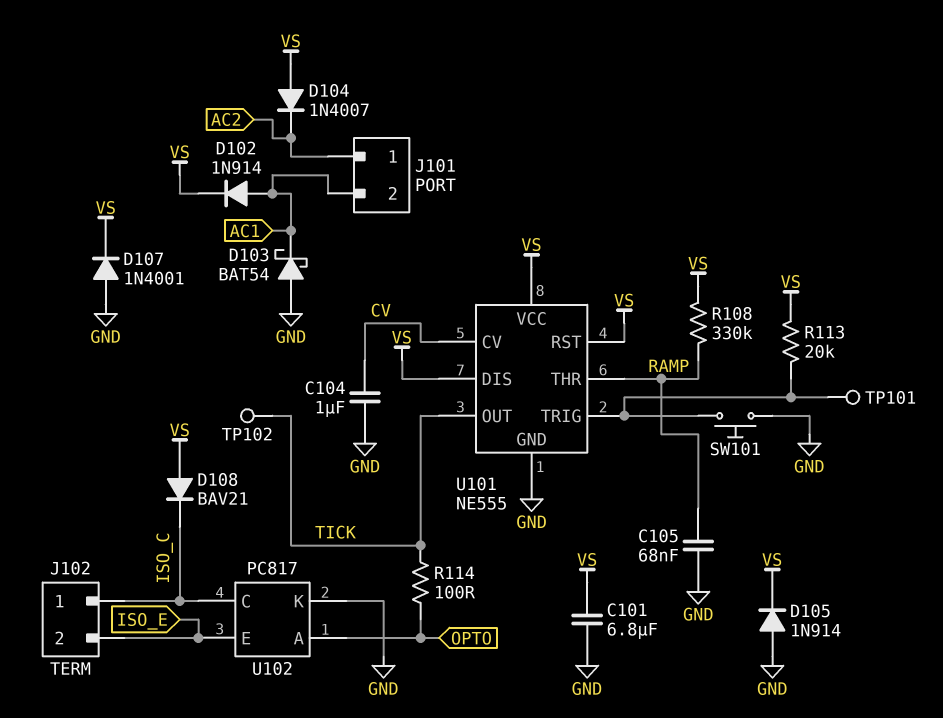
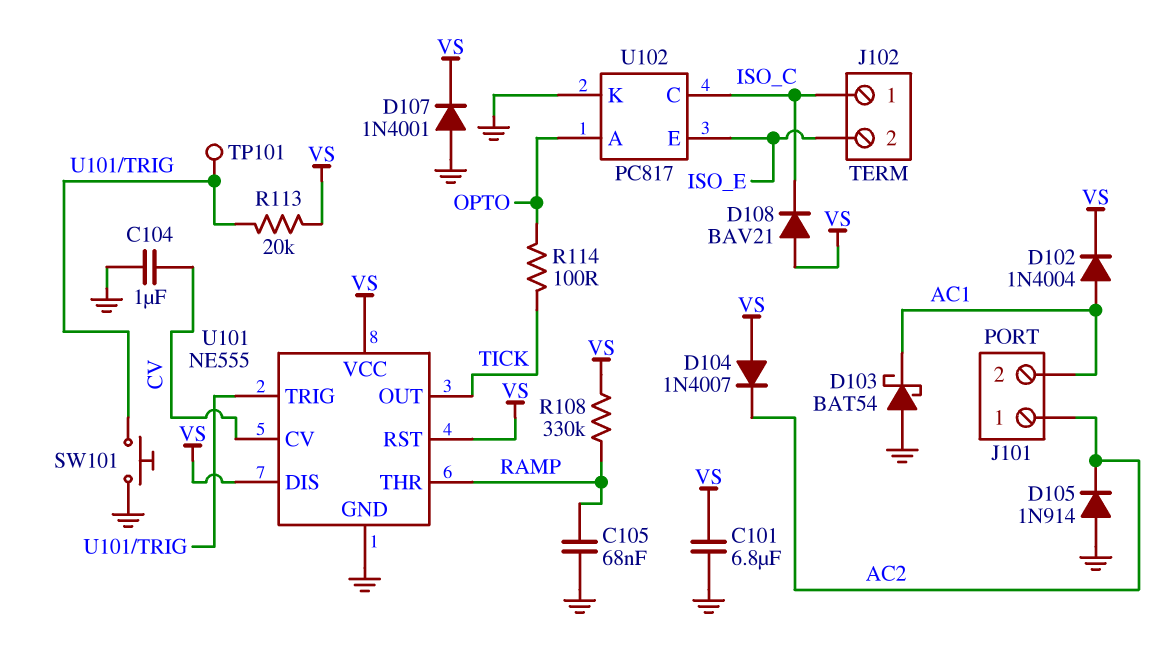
D102: diode 1N914 (A AC1, K VS) -> diode 1N4004 (A AC1, K VS)
D105: diode 1N914 (A GND, K VS) -> diode 1N914 (A GND, K AC2)
TP102: test point (TICK) -> none

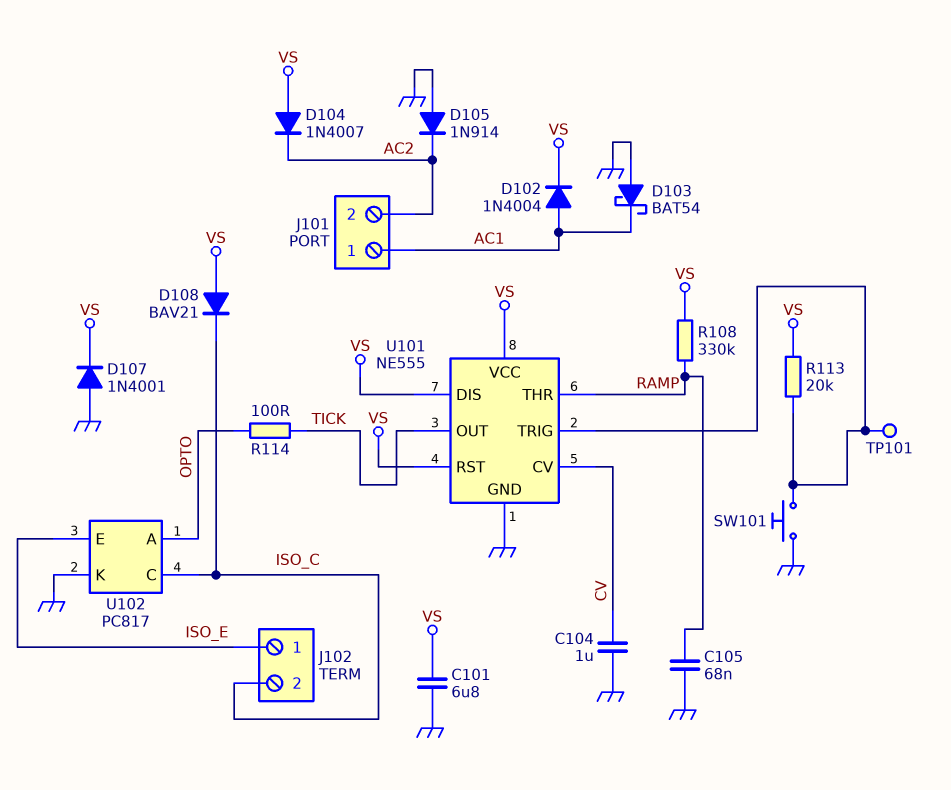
J101 pin 1: AC2 -> AC1
J101 pin 2: AC1 -> AC2
J102 pin 1: ISO_C -> ISO_E
J102 pin 2: ISO_E -> ISO_C

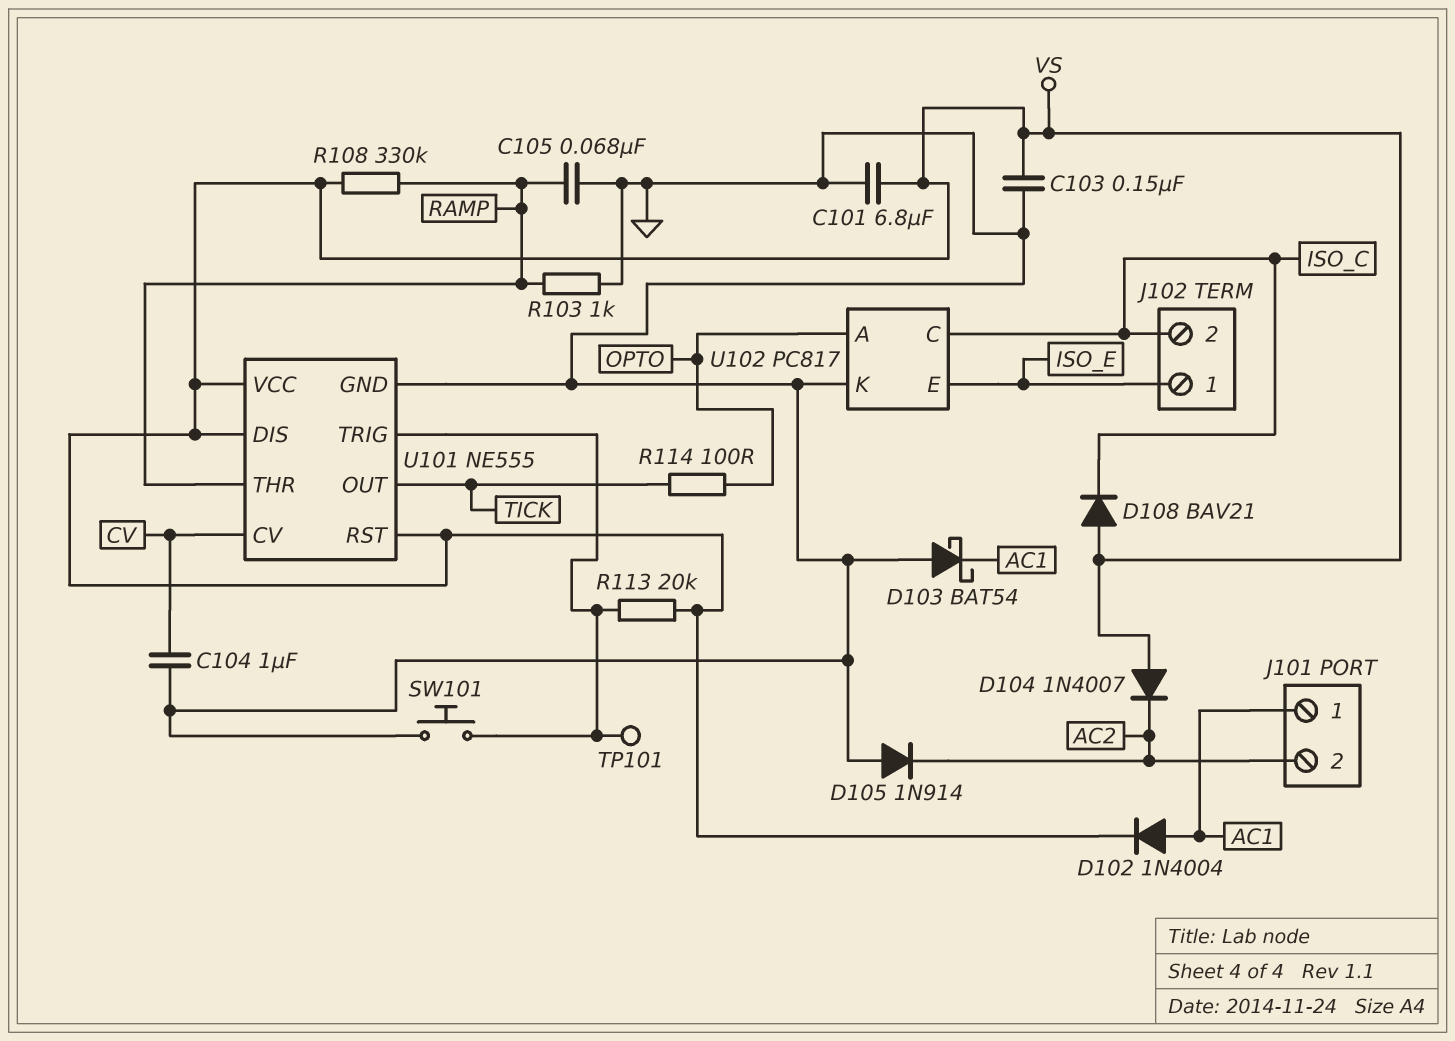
C103: none -> 150nF (GND, VS)
D107: diode 1N4001 (A GND, K VS) -> none
R103: none -> 1k (GND, RAMP)

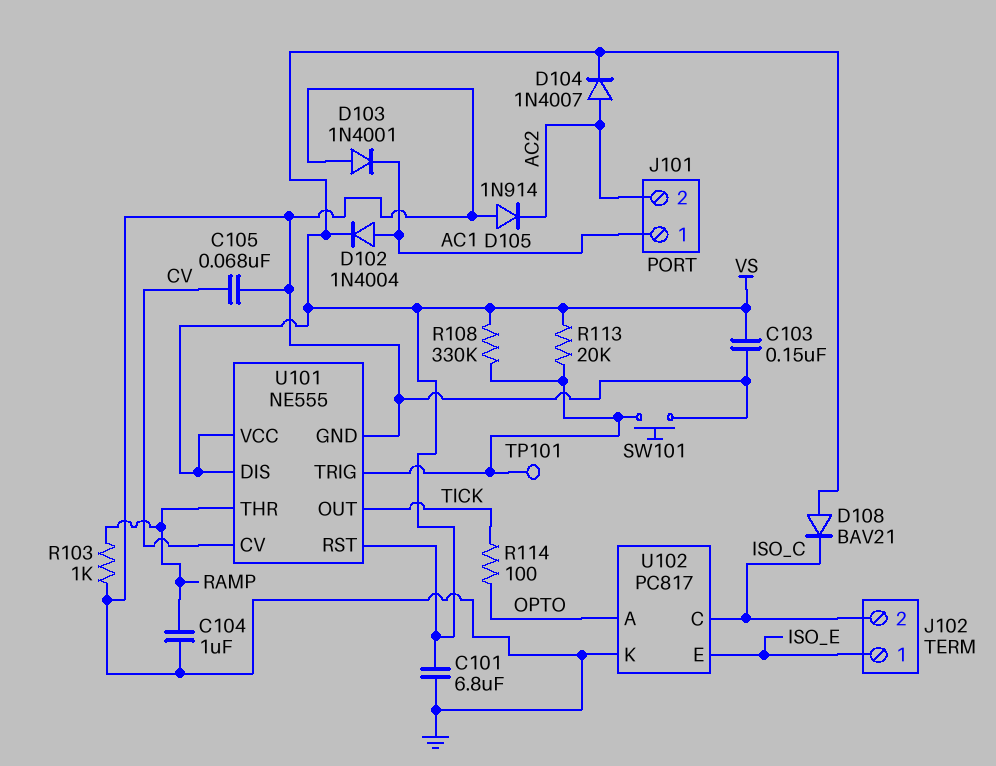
C104: 1uF (CV, GND) -> 1uF (GND, RAMP)
C105: 68nF (GND, RAMP) -> 68nF (CV, GND)
D103: schottky BAT54 (A GND, K AC1) -> diode 1N4001 (A GND, K AC1)
D104: diode 1N4007 (A VS, K AC2) -> diode 1N4007 (A AC2, K VS)
R108: 330k (RAMP, VS) -> 330k (U101/TRIG, VS)

